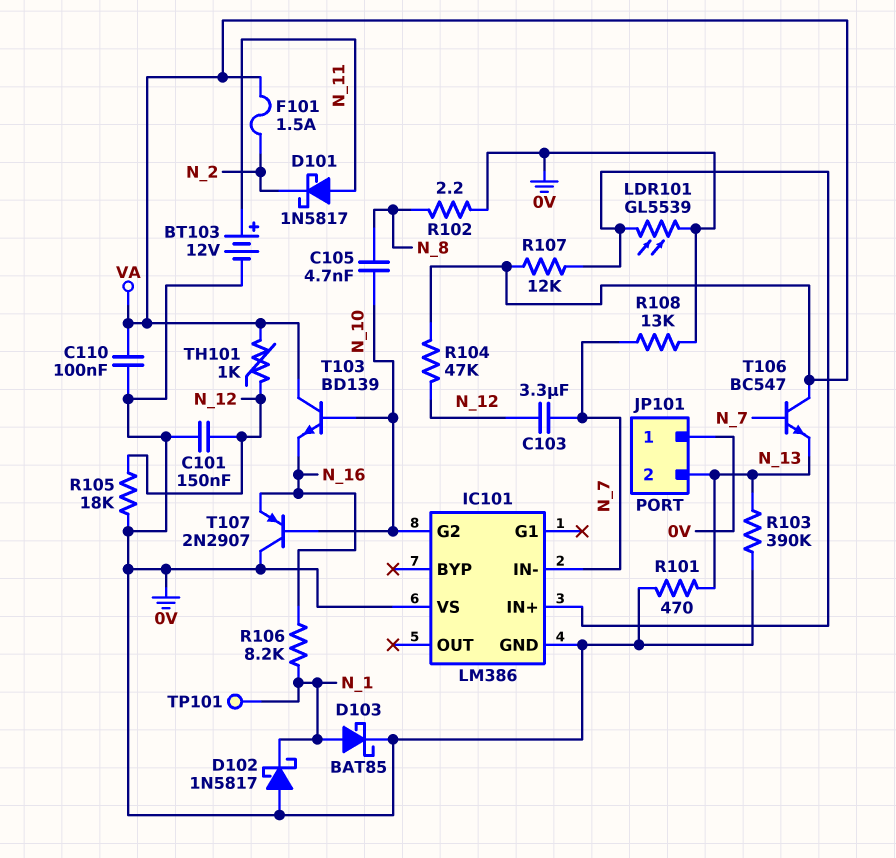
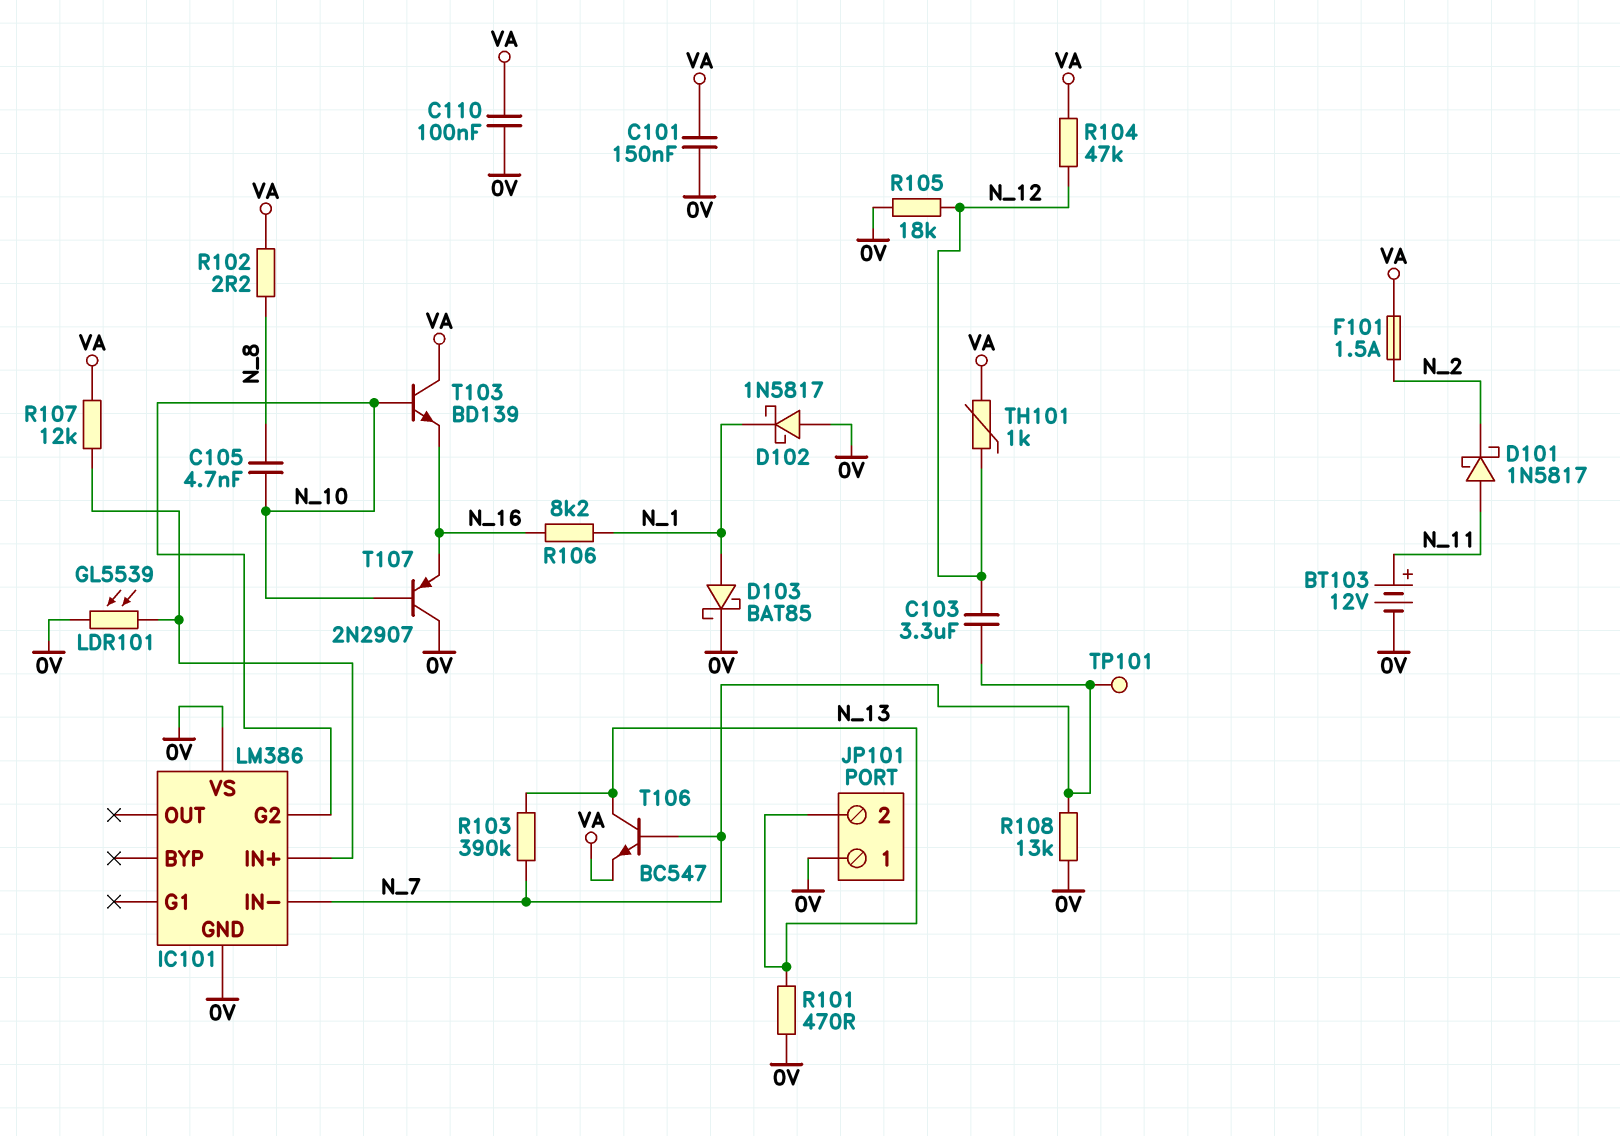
C101: 150nF (0V, N_12) -> 150nF (0V, VA)
R102: 2.2 (0V, N_8) -> 2.2 (N_8, VA)
R103: 390k (0V, N_13) -> 390k (N_7, N_13)
T106: NPN BC547 (B N_7, C VA, E N_13) -> NPN BC547 (B N_7, C N_13, E VA)
TP101: test point (N_1) -> test point (N_7)

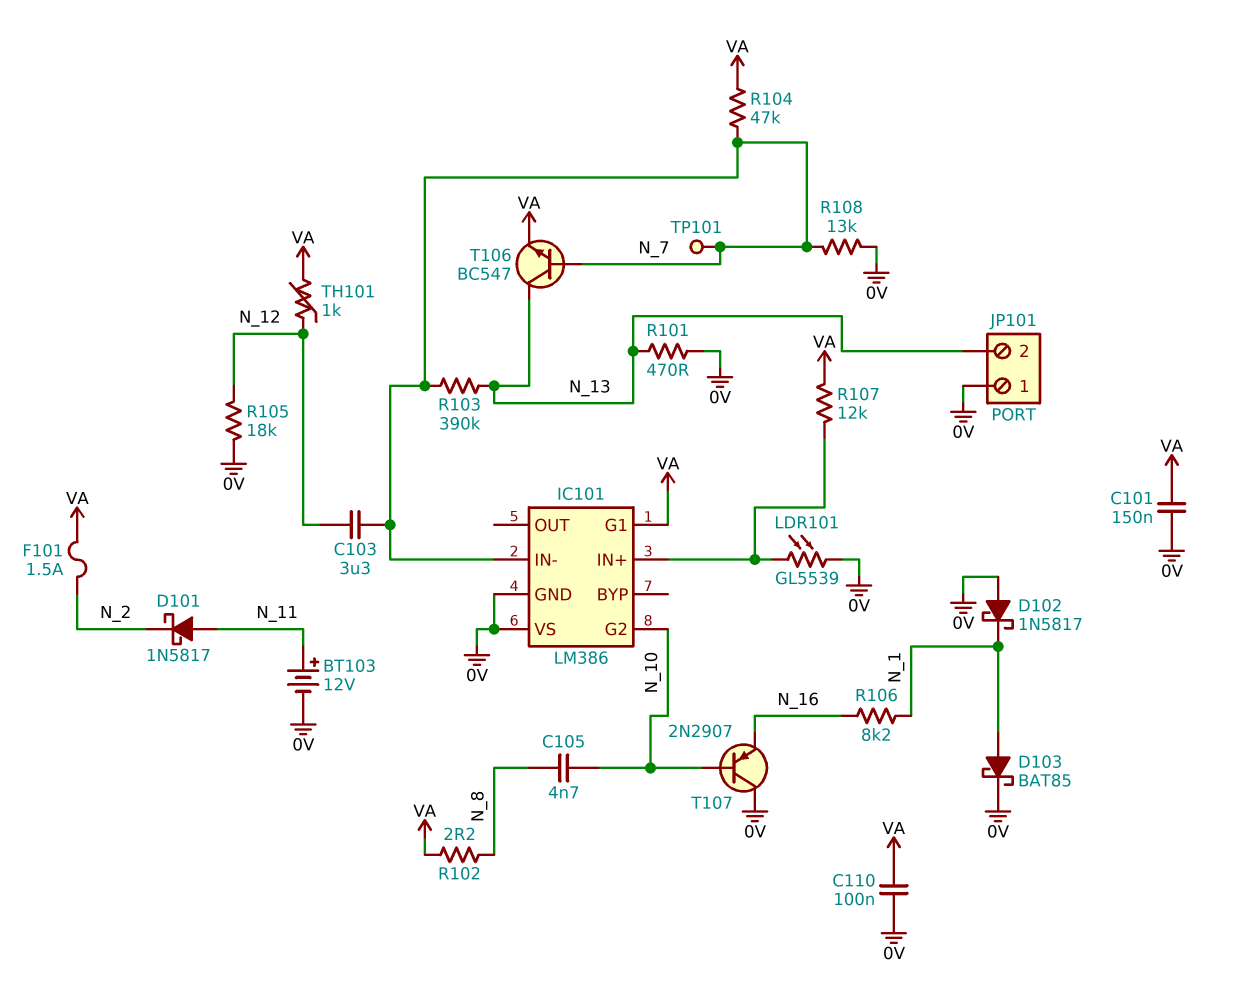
IC101 pin G1: none -> VA
R104: 47k (N_12, VA) -> 47k (N_7, VA)
T103: NPN BD139 (B N_10, C VA, E N_16) -> none

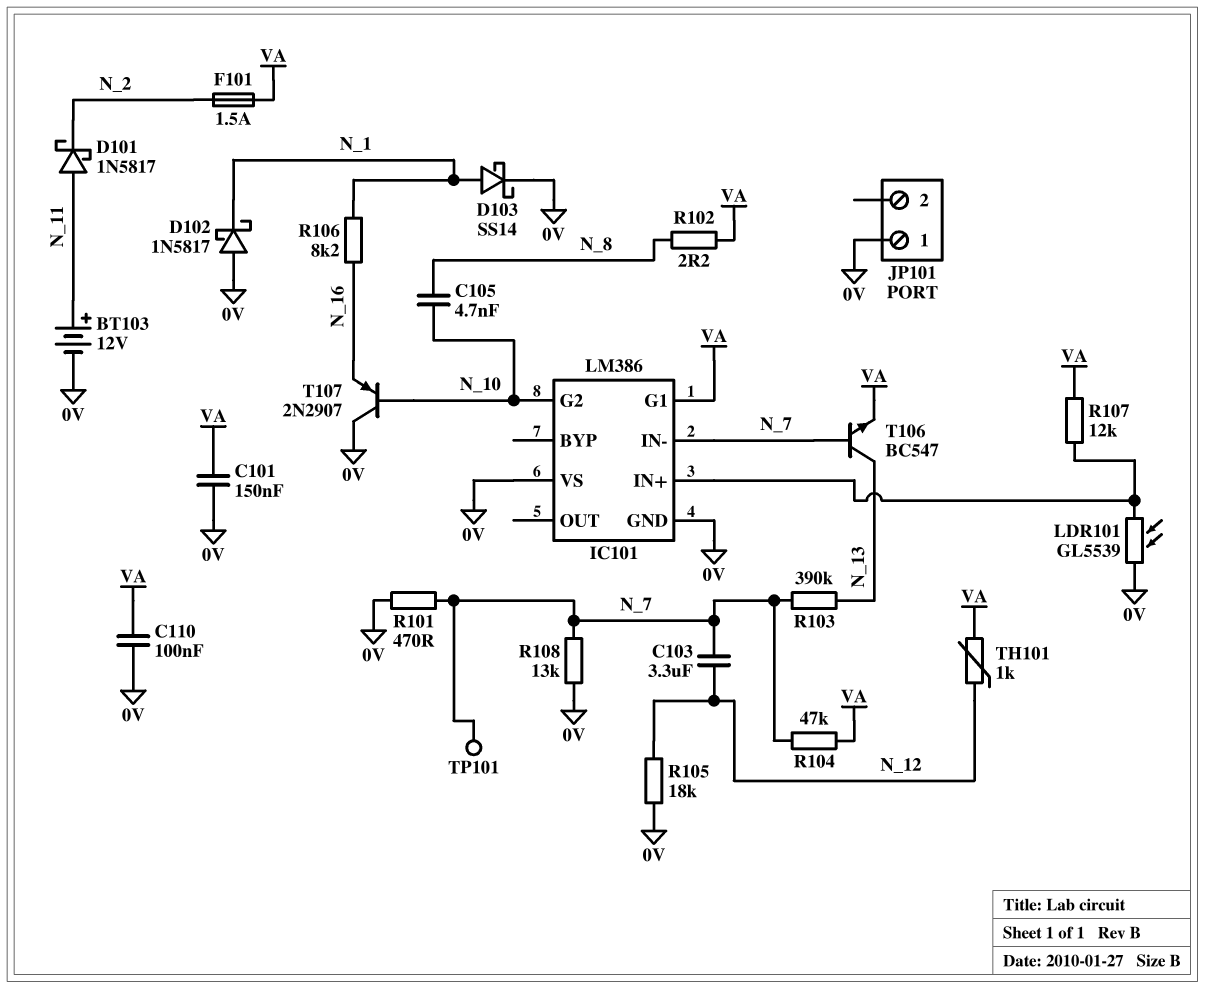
D103: schottky BAT85 (A N_1, K 0V) -> schottky SS14 (A N_1, K 0V)
JP101 pin 2: N_13 -> none
R101: 470 (0V, N_13) -> 470 (0V, N_7)

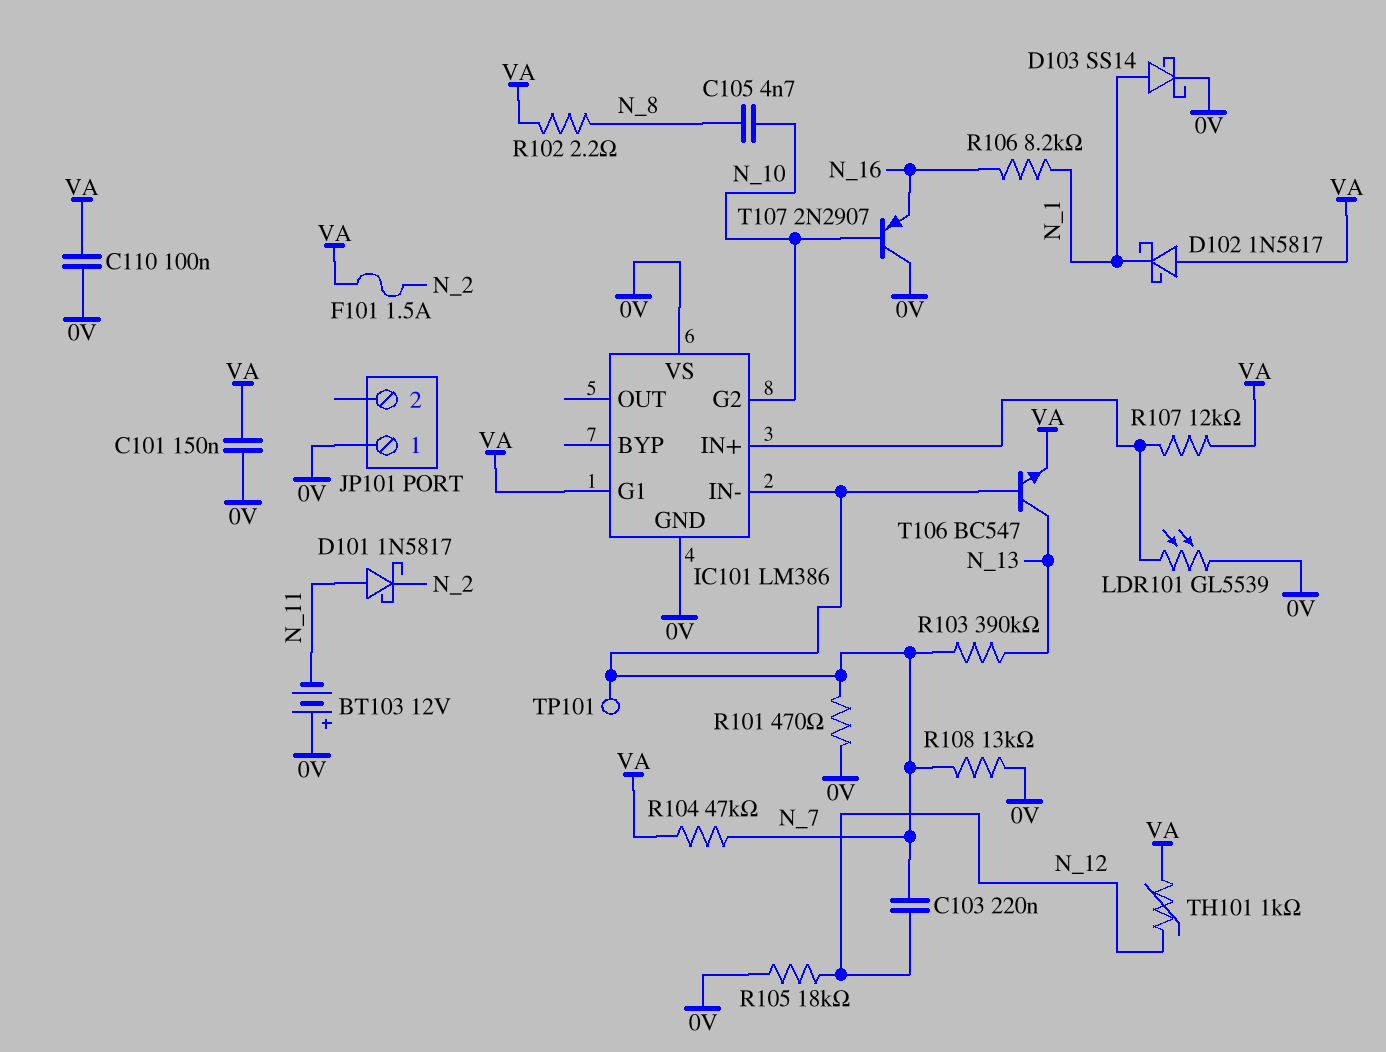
BT103: 12V (plus N_11, minus 0V) -> 12V (plus 0V, minus N_11)
C103: 3.3uF (N_7, N_12) -> 220nF (N_7, N_12)
D102: schottky 1N5817 (A 0V, K N_1) -> schottky 1N5817 (A VA, K N_1)

